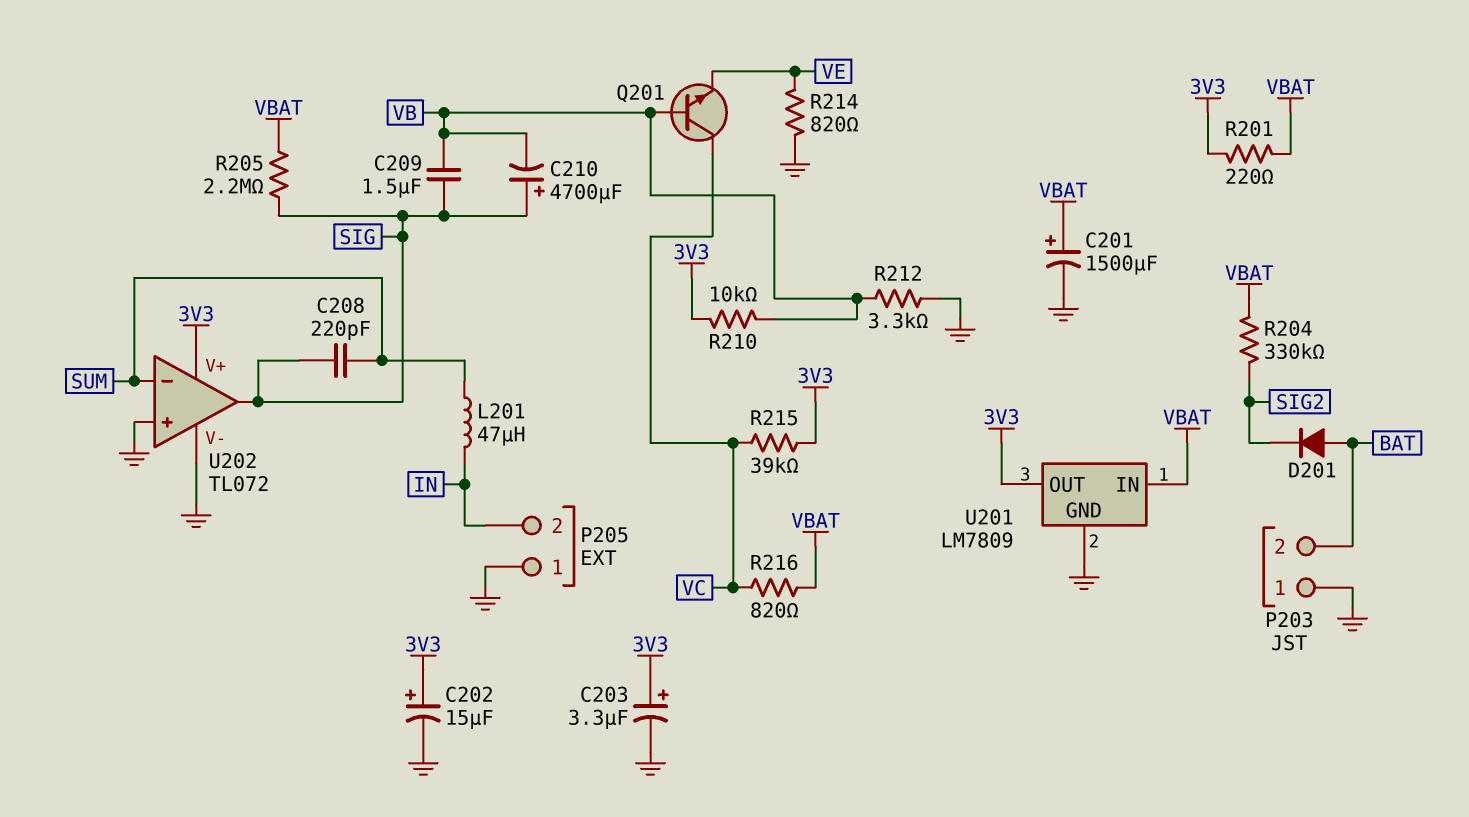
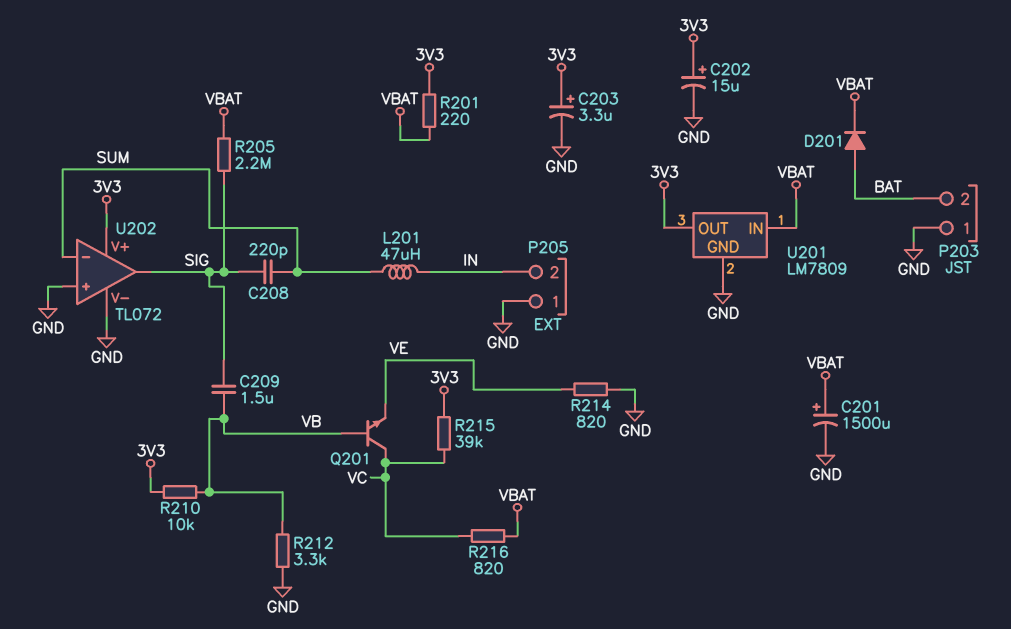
C210: 4700uF (plus SIG, minus VB) -> none
D201: diode (A BAT, K SIG2) -> diode (A BAT, K VBAT)
R204: 330k (SIG2, VBAT) -> none

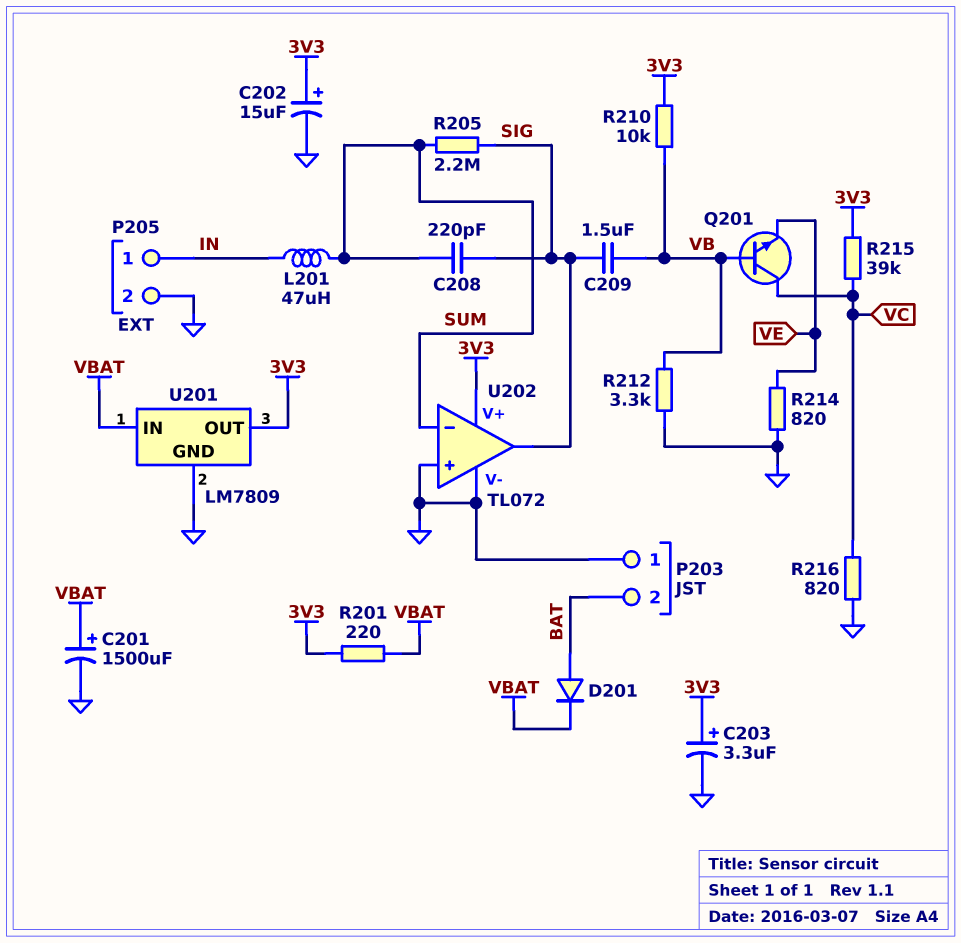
P205 pin 1: GND -> IN
P205 pin 2: IN -> GND
R205: 2.2M (SIG, VBAT) -> 2.2M (SIG, SUM)
R216: 820 (VBAT, VC) -> 820 (GND, VC)

